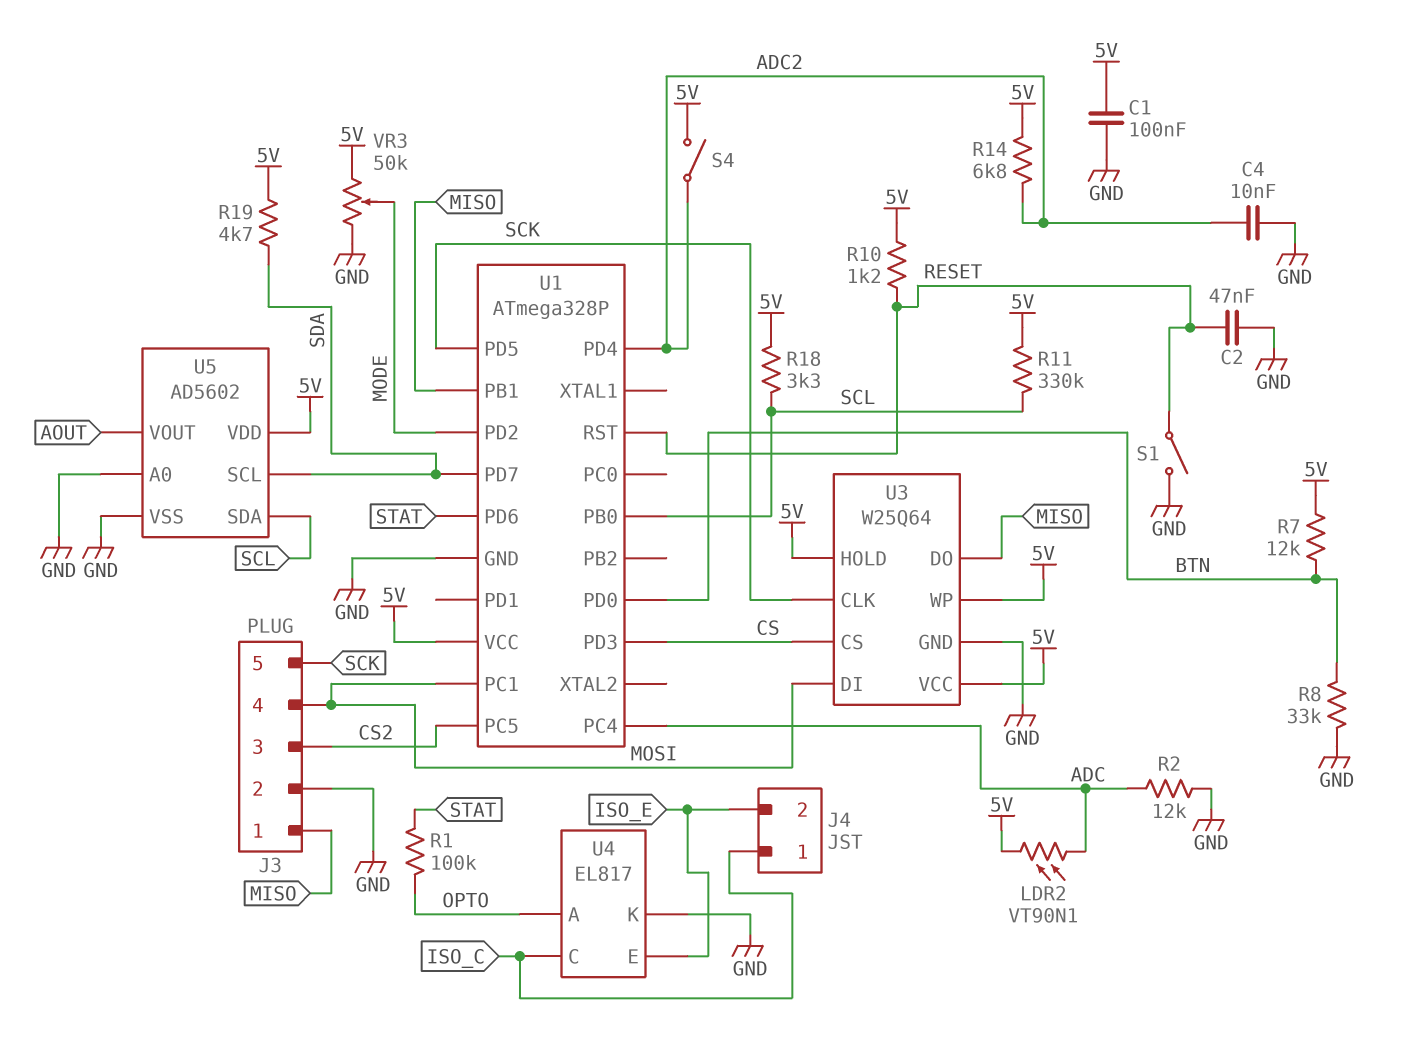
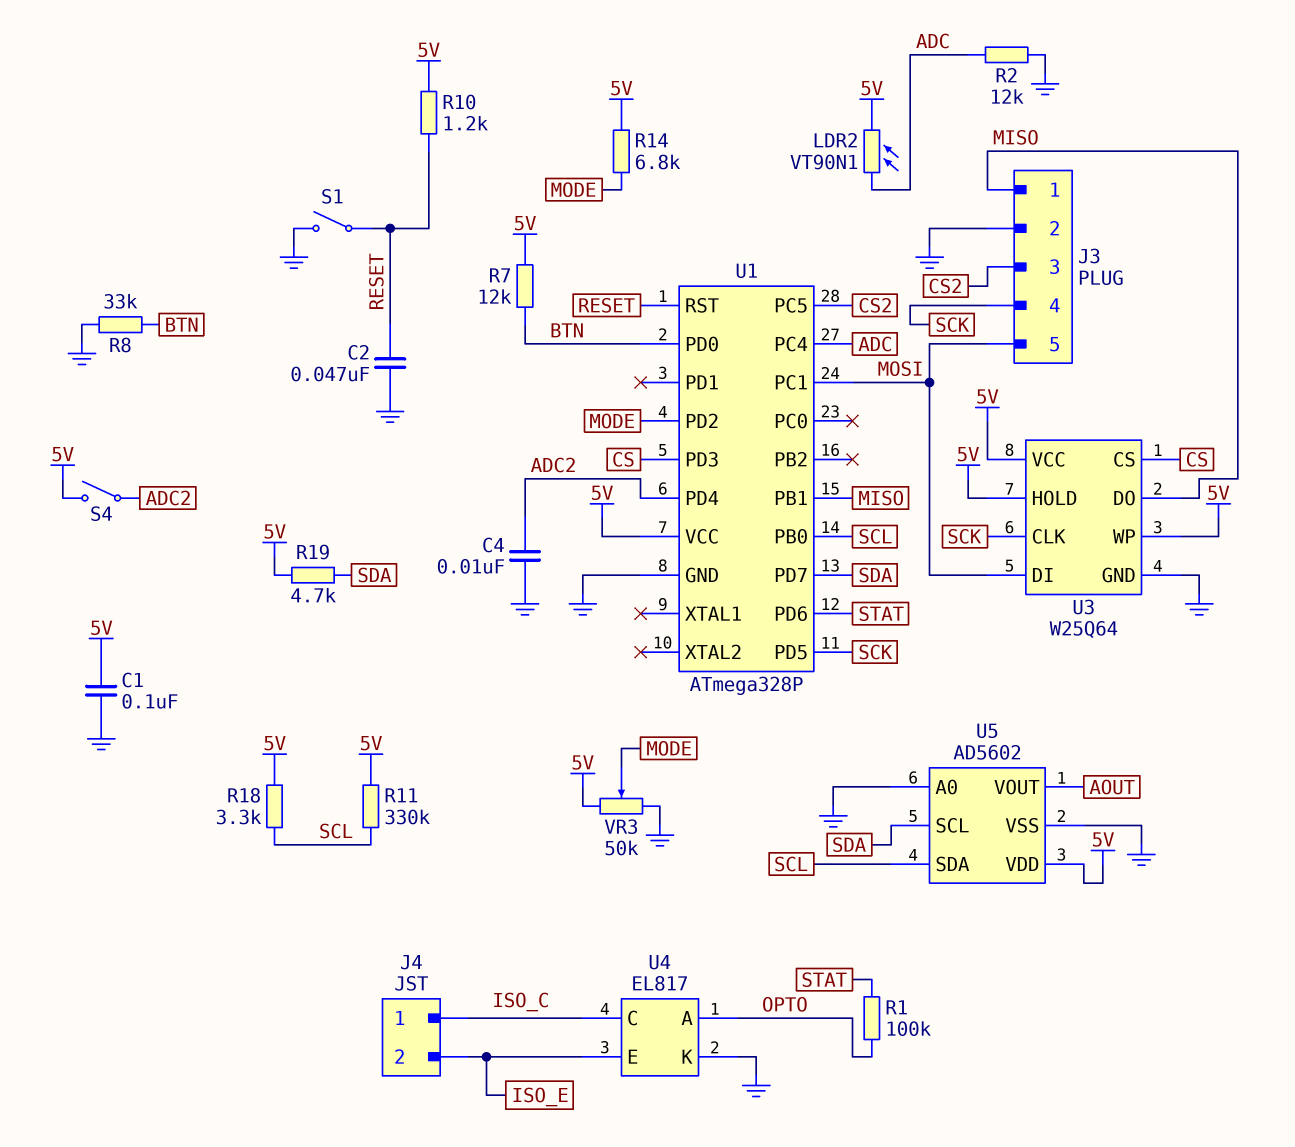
J3 pin 4: MOSI -> SCK
J3 pin 5: SCK -> MOSI
R14: 6.8k (5V, ADC2) -> 6.8k (5V, MODE)

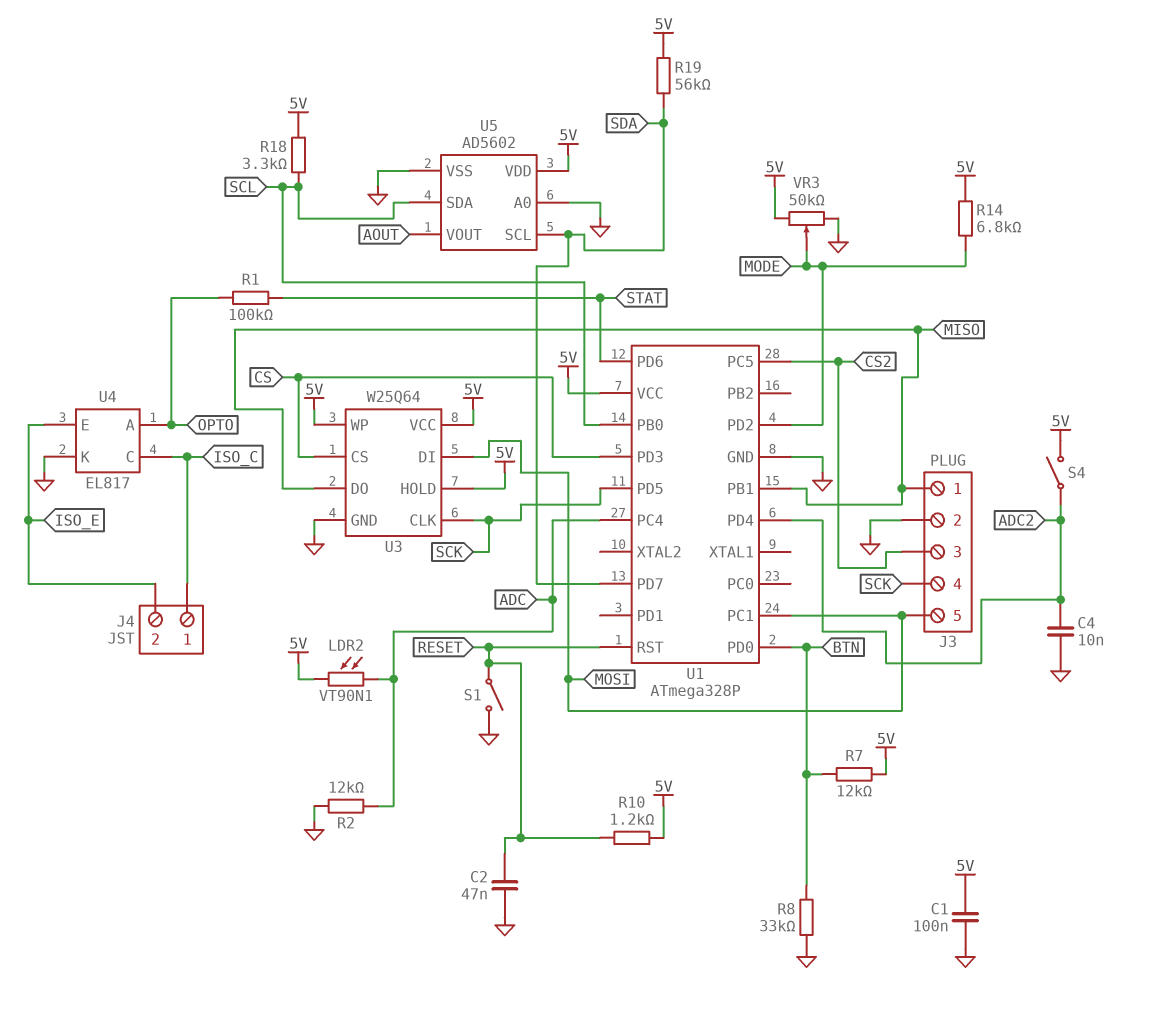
R11: 330k (5V, SCL) -> none
R19: 4.7k (5V, SDA) -> 56k (5V, SDA)

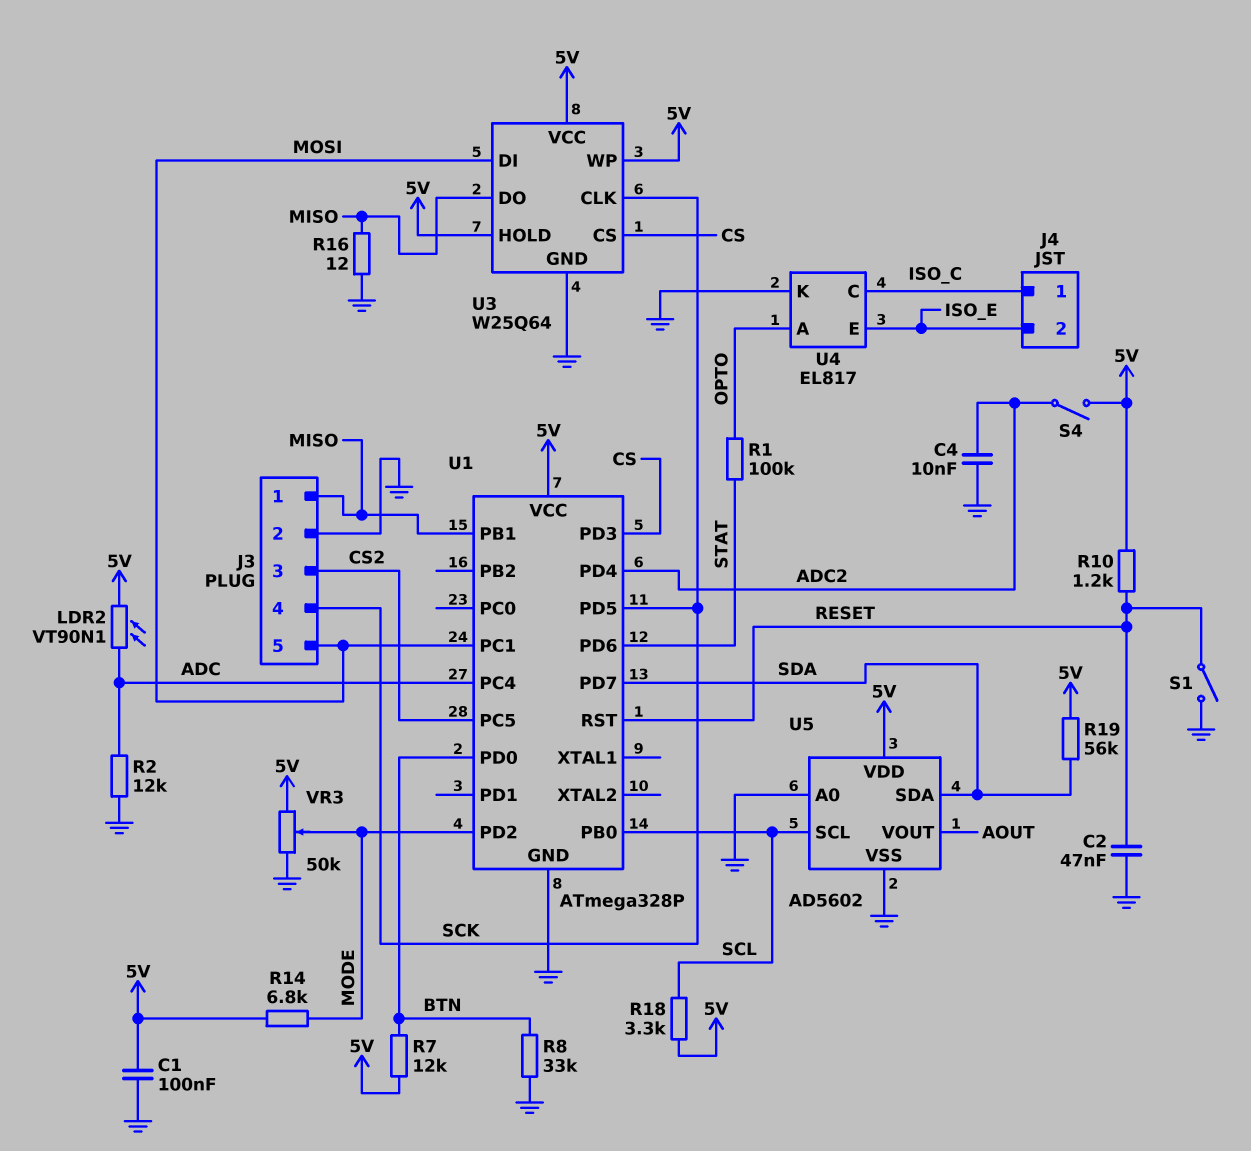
R16: none -> 12 (GND, MISO)
U5 pin SCL: SDA -> SCL
U5 pin SDA: SCL -> SDA

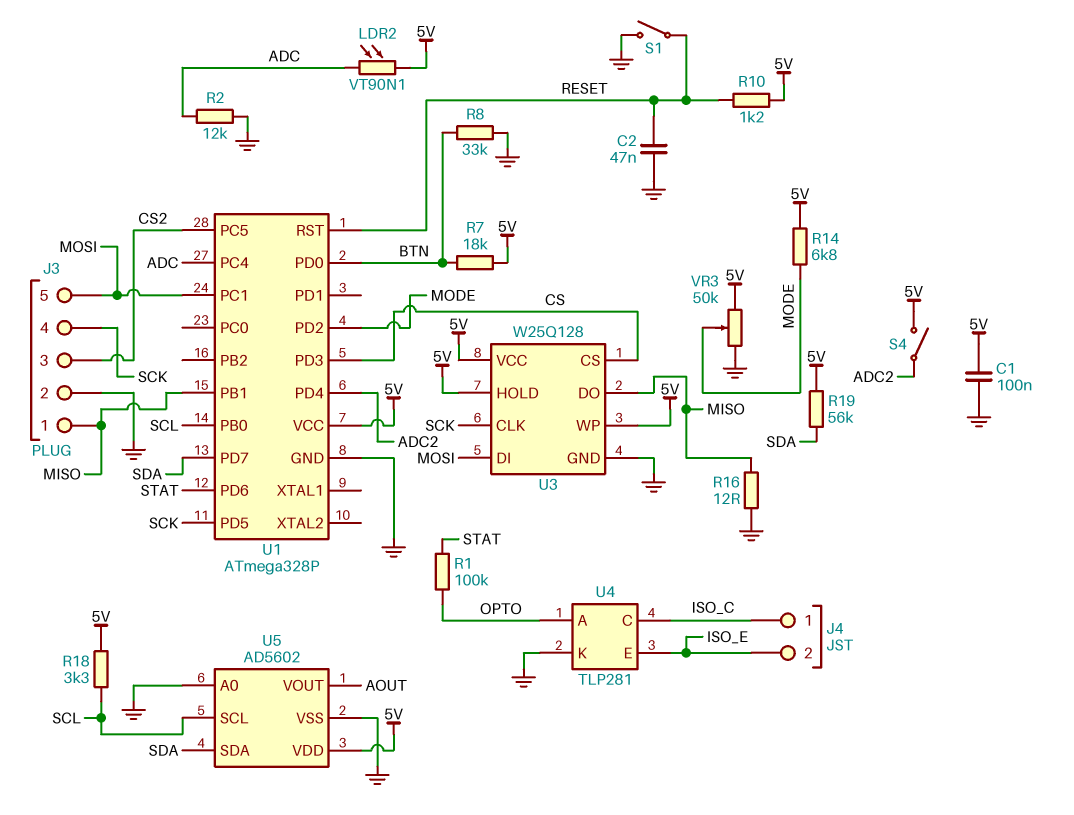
C4: 10nF (ADC2, GND) -> none
R7: 12k (5V, BTN) -> 18k (5V, BTN)
U3: W25Q64 -> W25Q128
U4: EL817 -> TLP281

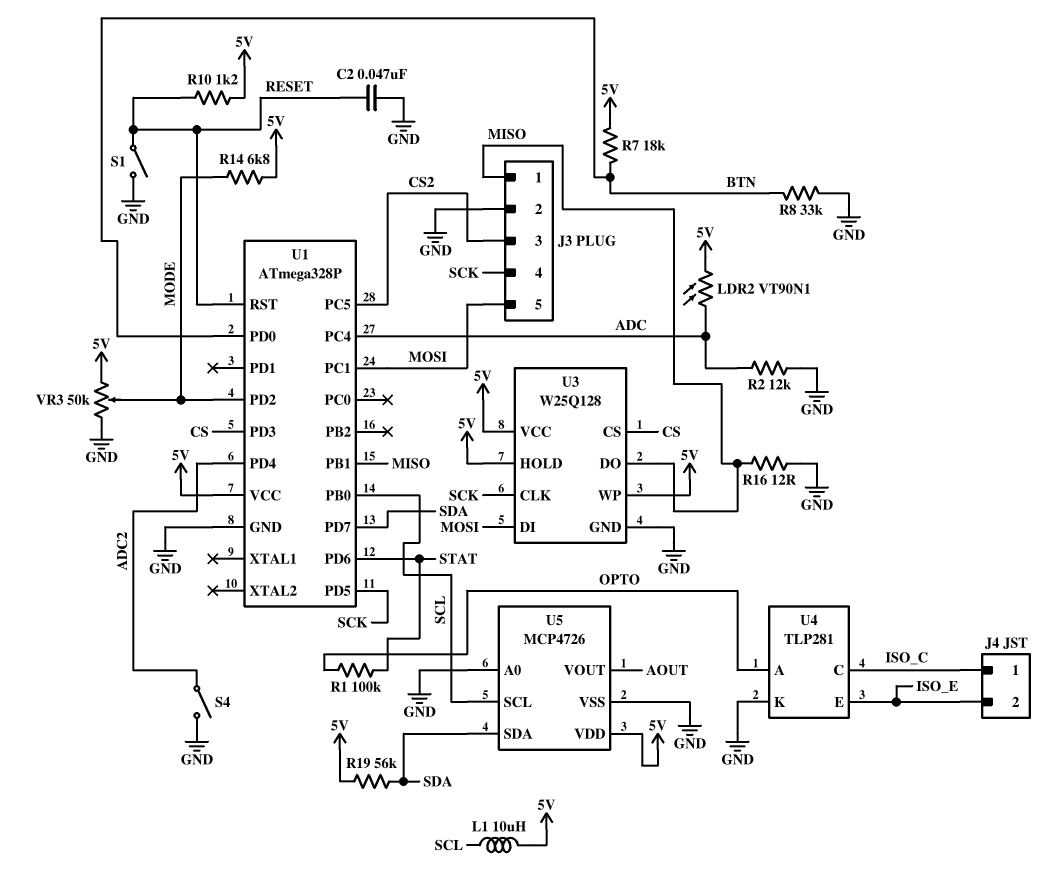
C1: 100nF (5V, GND) -> none
L1: none -> 10uH (5V, SCL)
R18: 3.3k (5V, SCL) -> none
S4: switch (5V, ADC2) -> switch (ADC2, GND)
U5: AD5602 -> MCP4726

